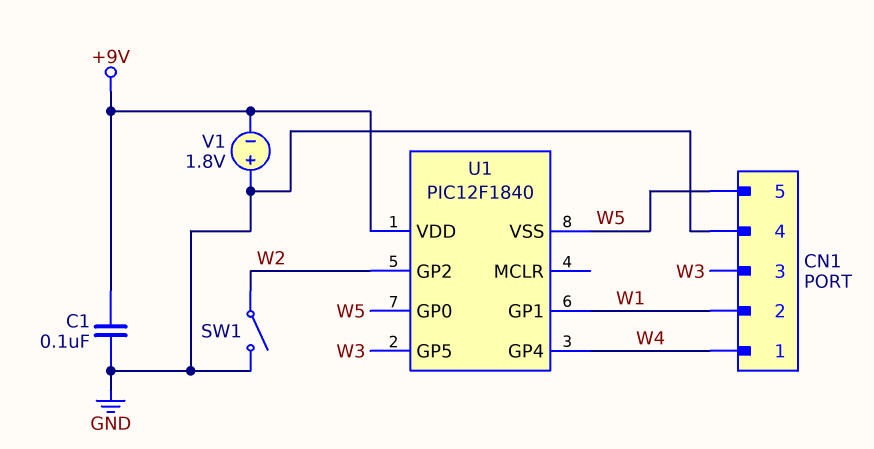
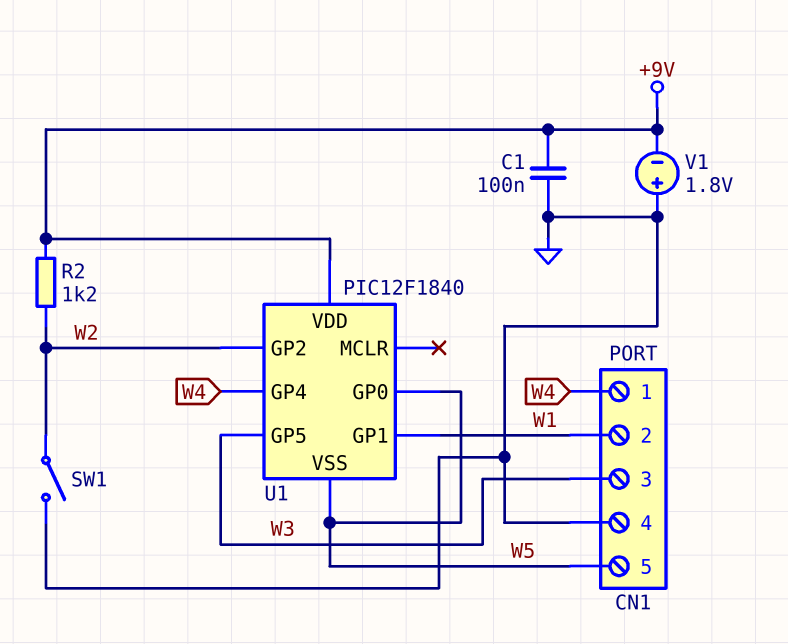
R2: none -> 1.2k (+9V, W2)

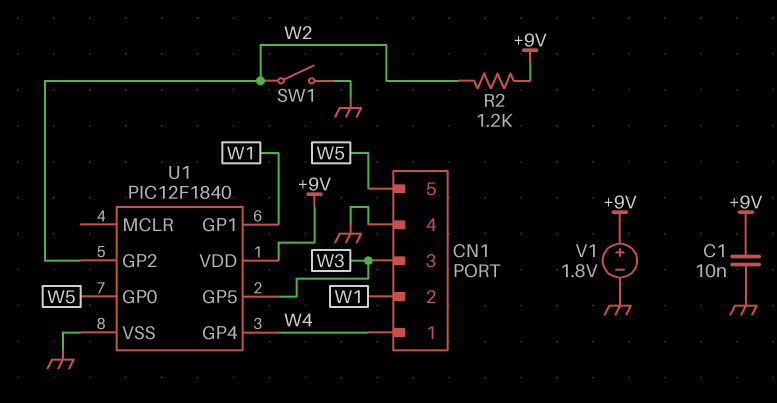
C1: 100nF (+9V, GND) -> 10nF (+9V, GND)
U1 pin VSS: W5 -> GND
V1: 1.8V (plus GND, minus +9V) -> 1.8V (plus +9V, minus GND)

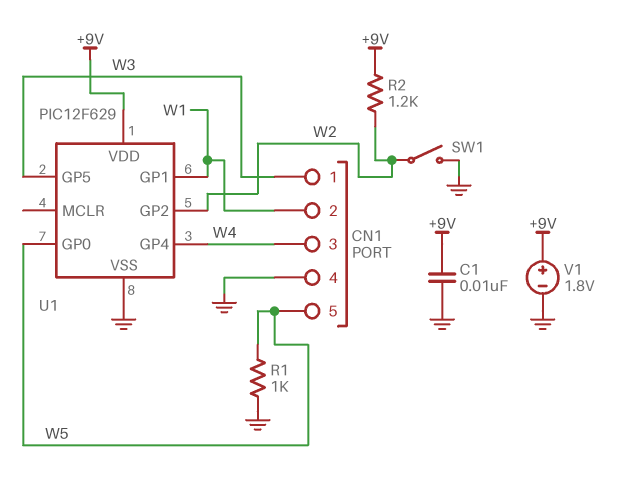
CN1 pin 1: W4 -> W3
CN1 pin 3: W3 -> W4
R1: none -> 1k (GND, W5)
U1: PIC12F1840 -> PIC12F629

